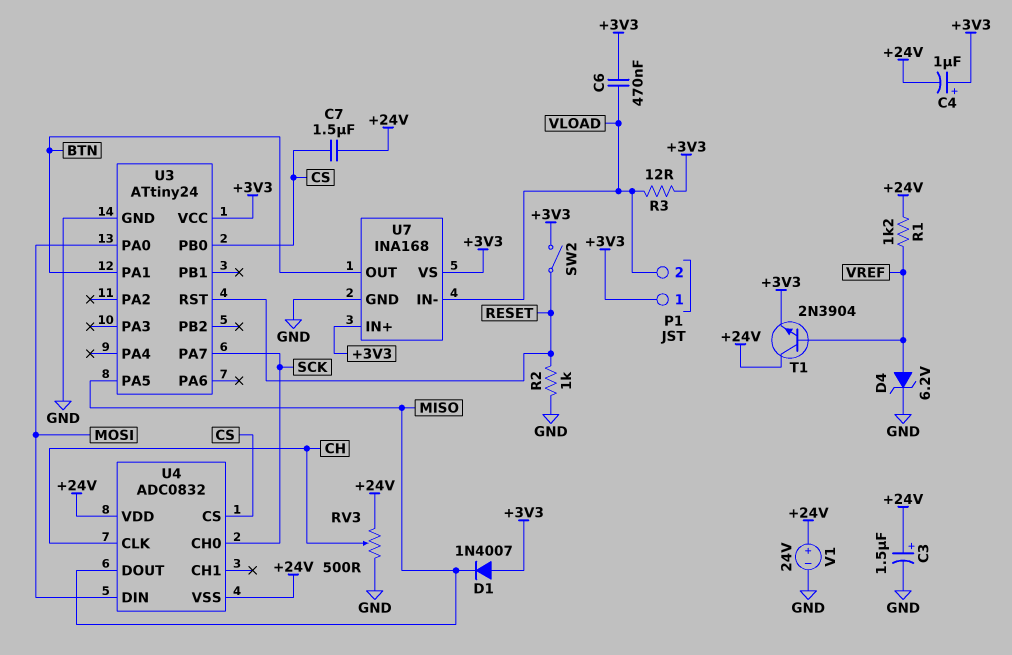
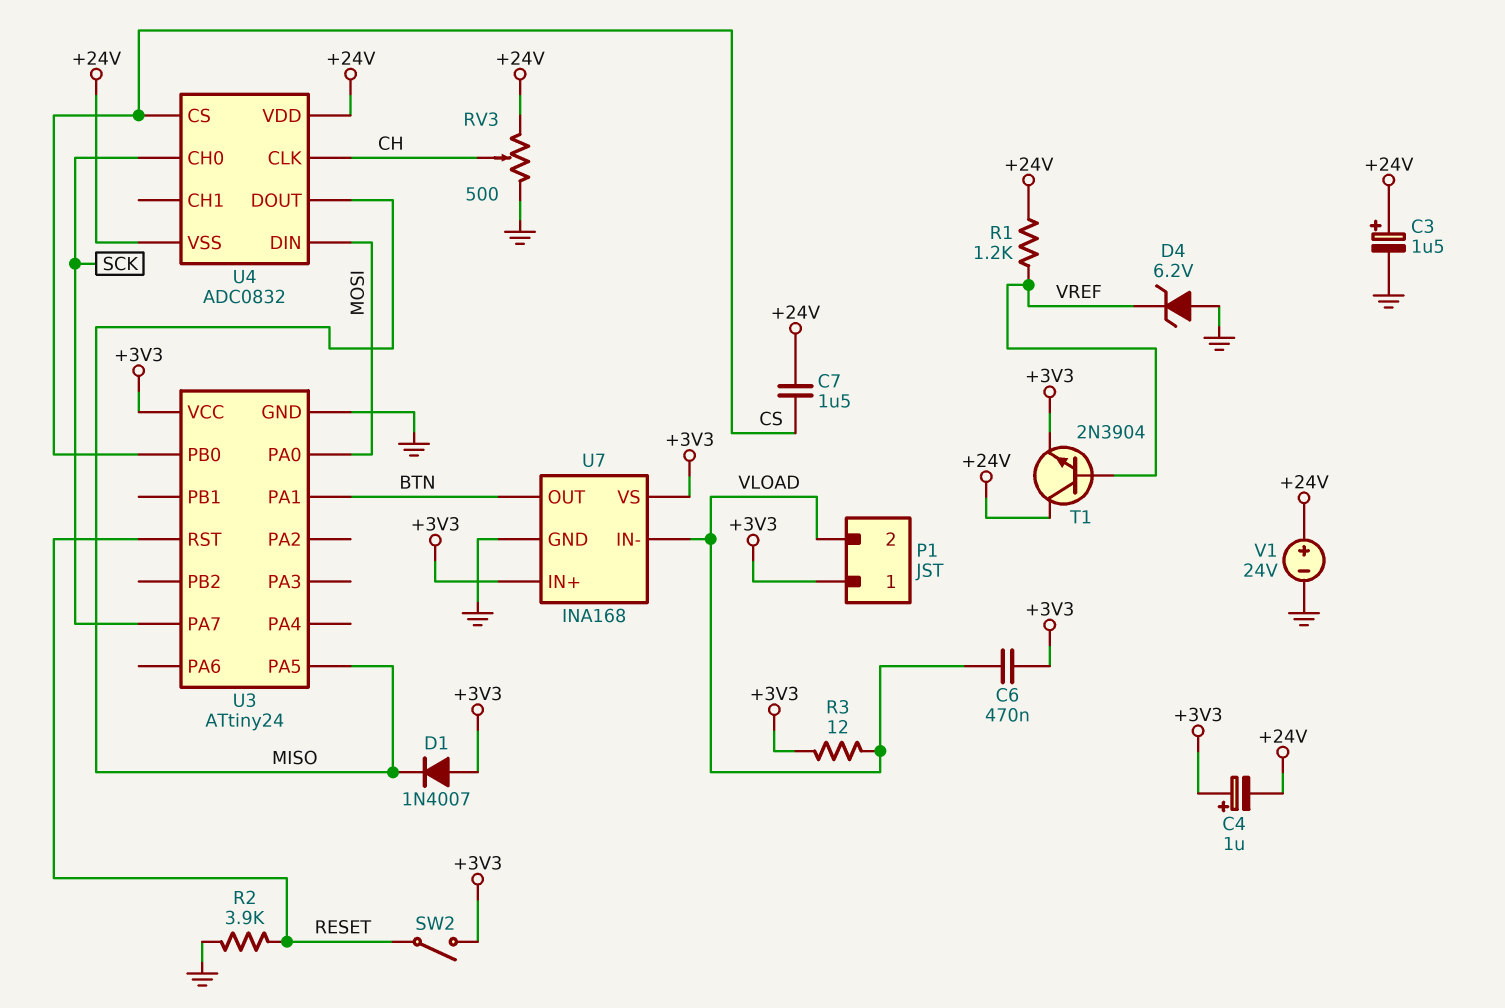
D4: zener 6.2V (A VREF, K GND) -> zener 6.2V (A GND, K VREF)
R2: 1k (GND, RESET) -> 3.9k (GND, RESET)

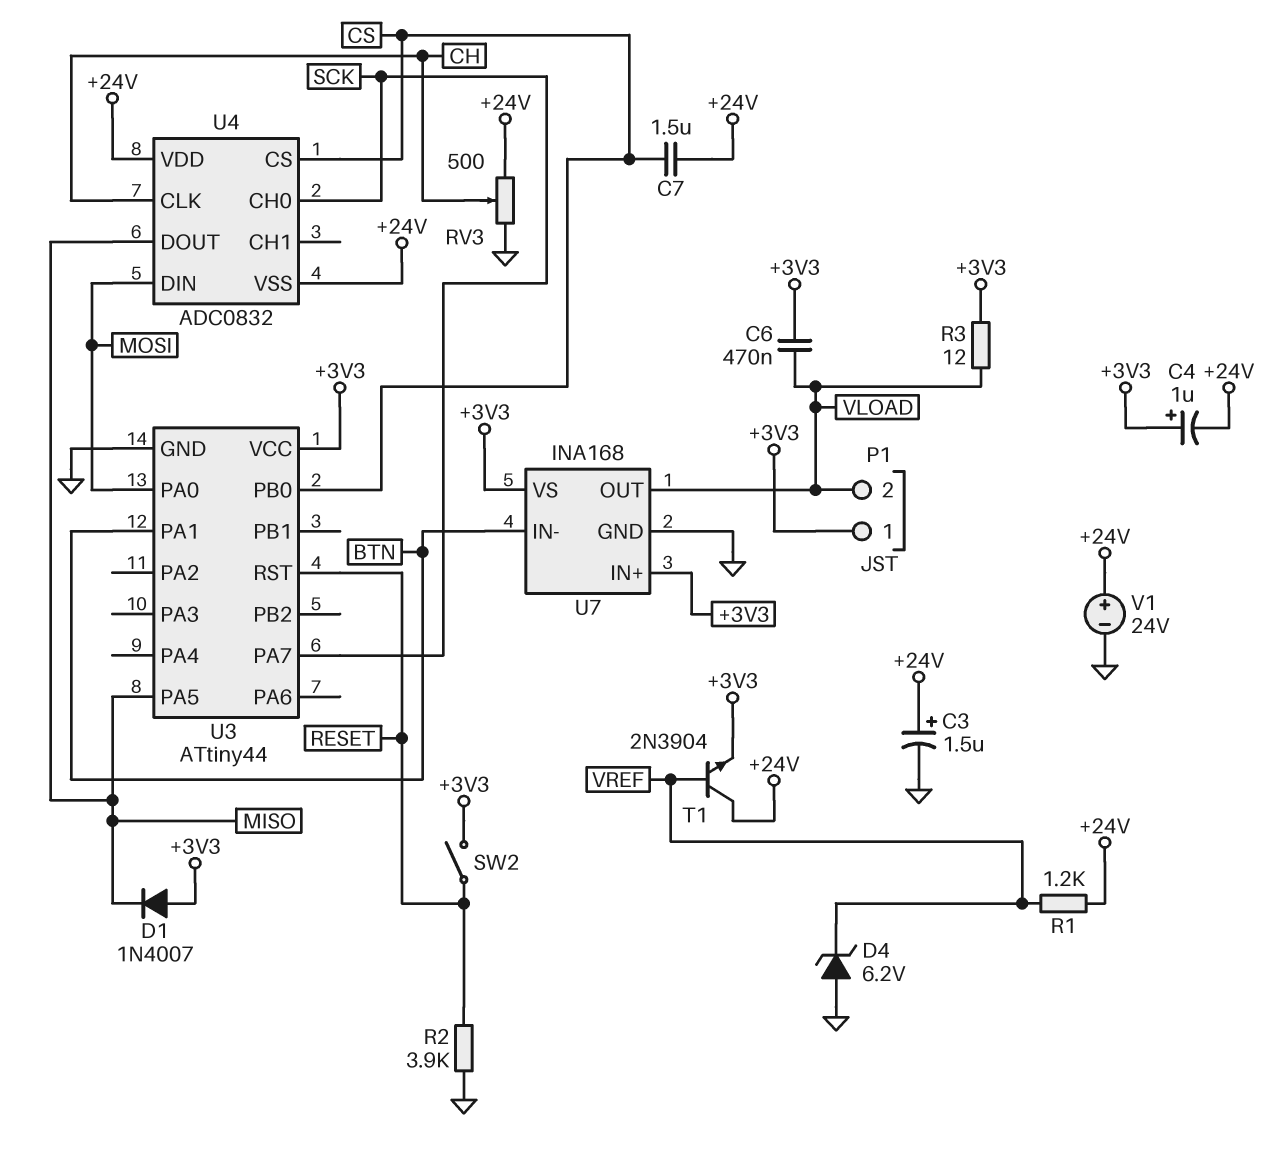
U3: ATtiny24 -> ATtiny44
U7 pin IN-: VLOAD -> BTN
U7 pin OUT: BTN -> VLOAD

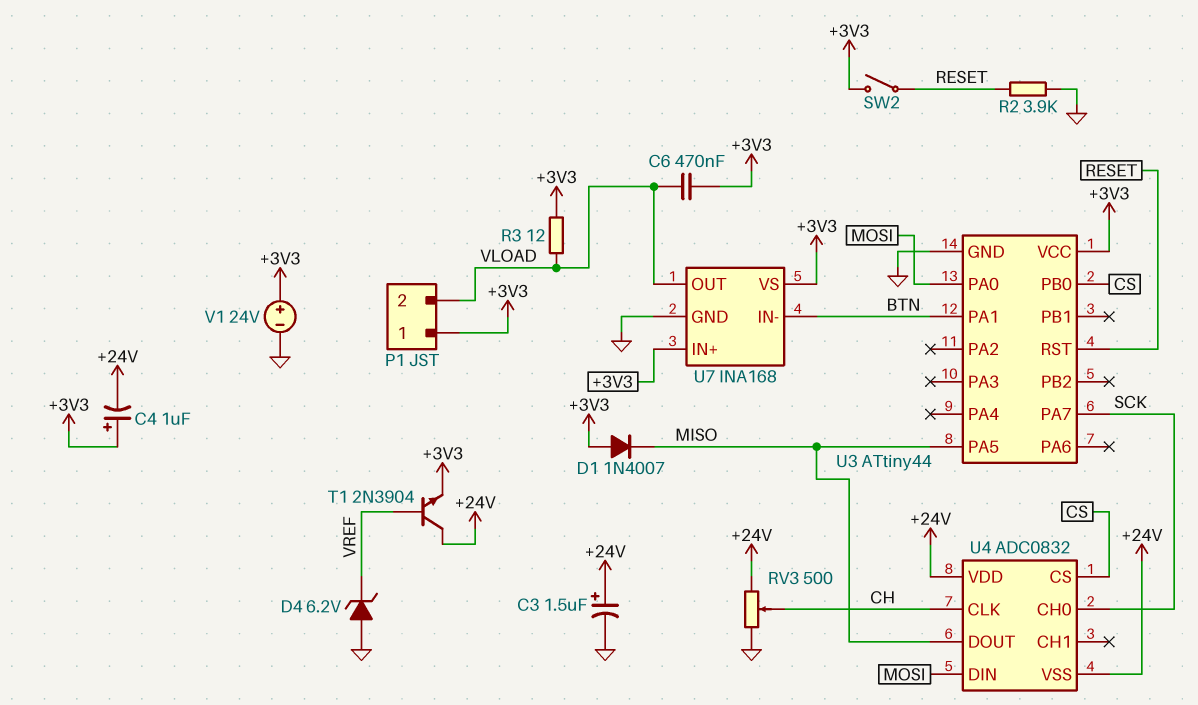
C7: 1.5uF (+24V, CS) -> none
R1: 1.2k (+24V, VREF) -> none
V1: 24V (plus +24V, minus GND) -> 24V (plus +3V3, minus GND)

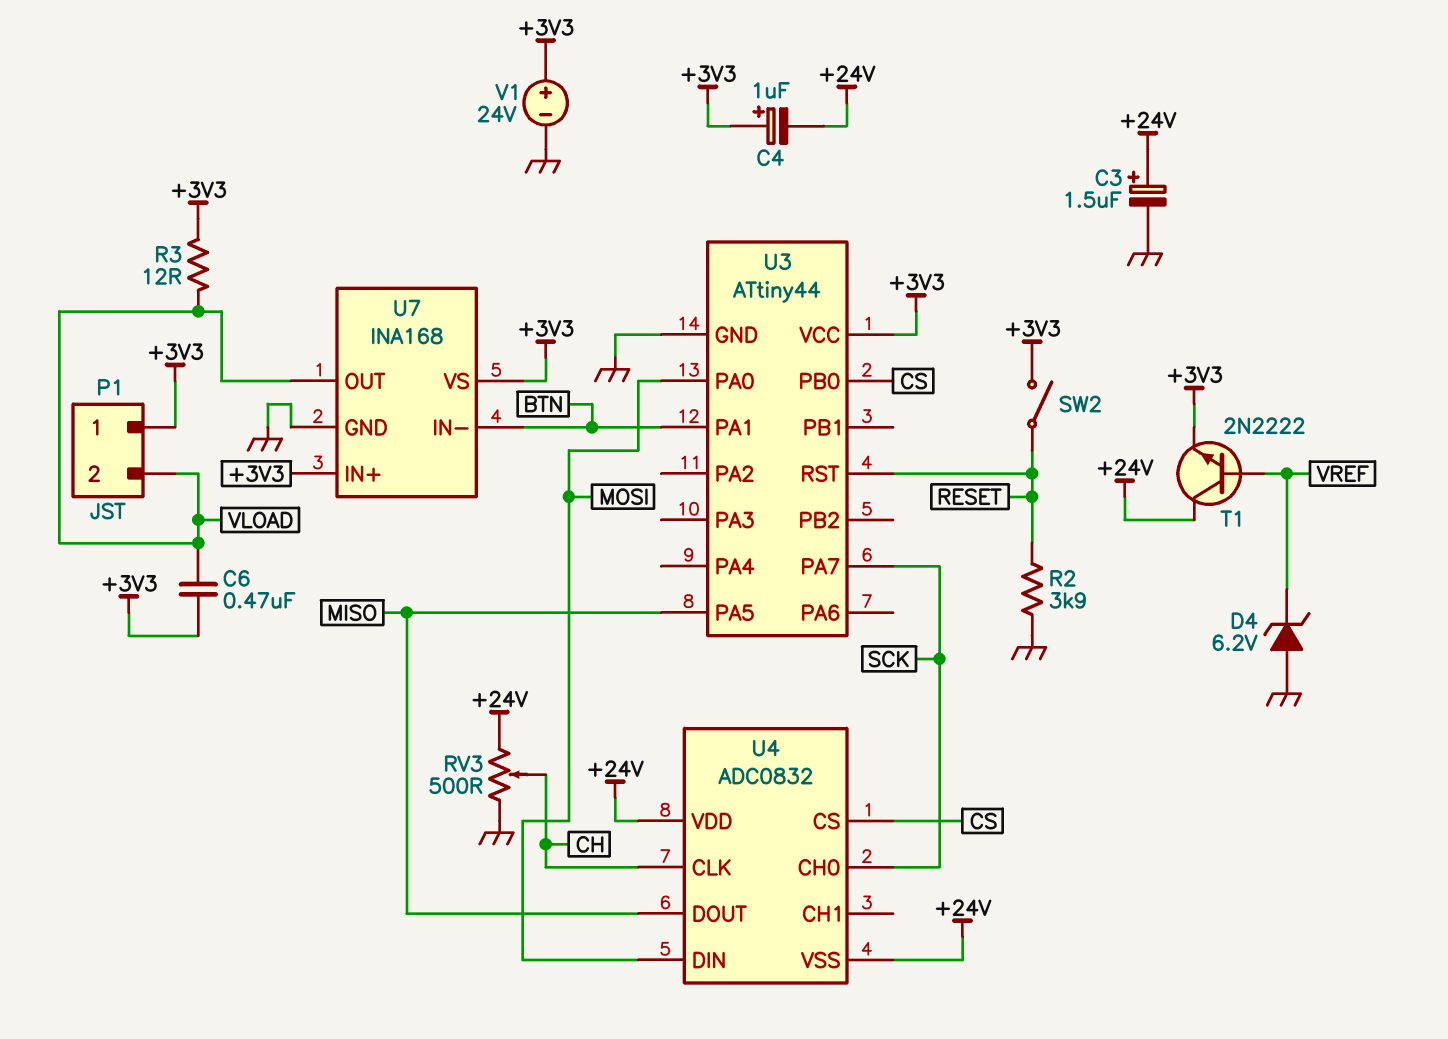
D1: diode 1N4007 (A +3V3, K MISO) -> none
T1: NPN 2N3904 (B VREF, C +24V, E +3V3) -> NPN 2N2222 (B VREF, C +24V, E +3V3)

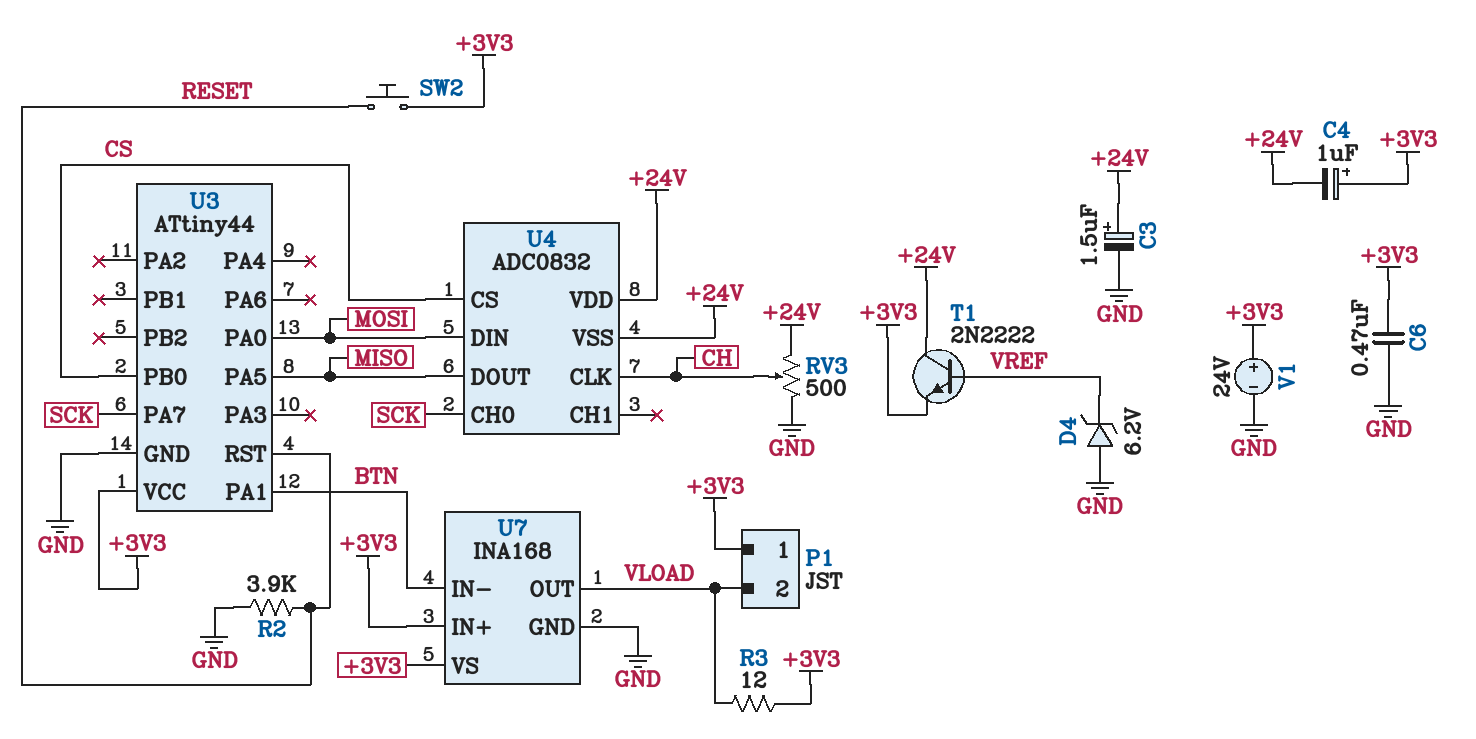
C6: 470nF (+3V3, VLOAD) -> 470nF (+3V3, GND)
SW2: switch (+3V3, RESET) -> button (+3V3, RESET)

